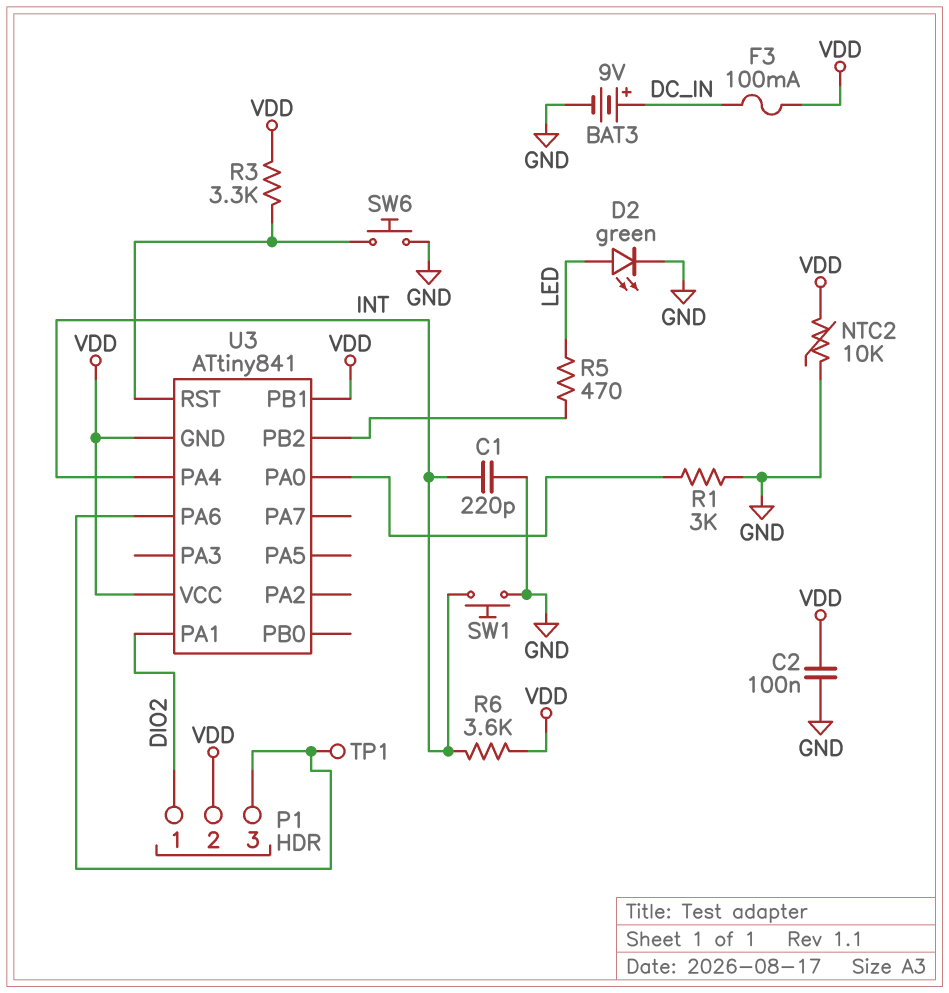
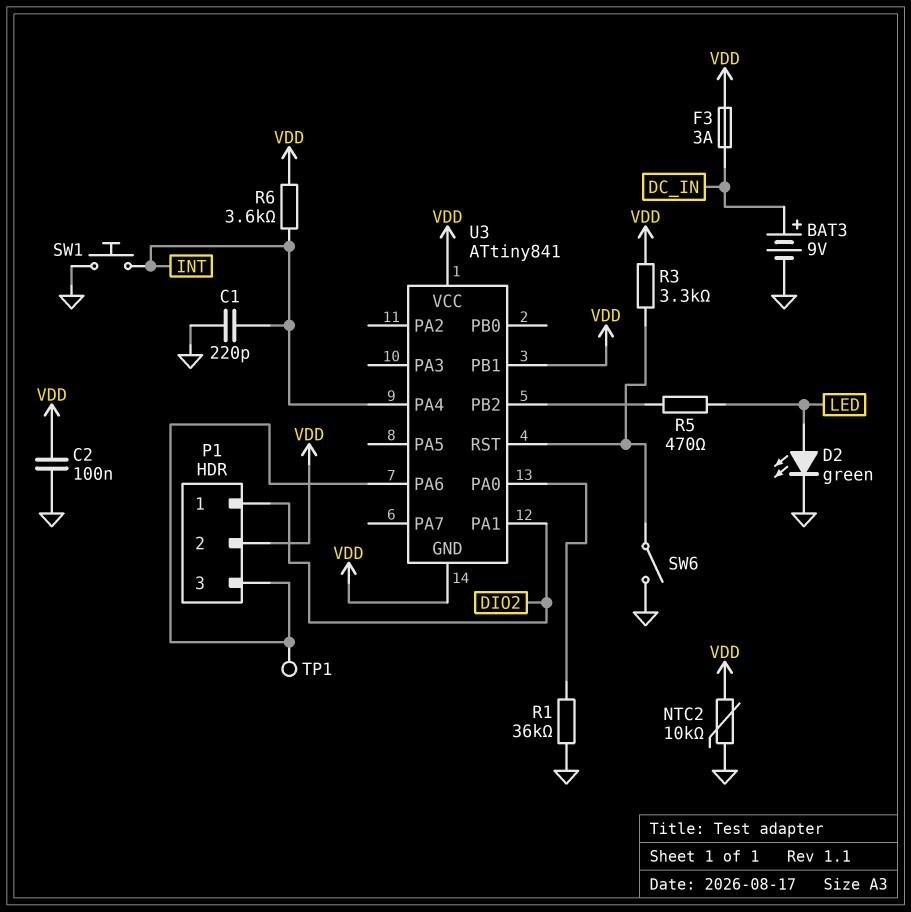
F3: 100mA (DC_IN, VDD) -> 3A (DC_IN, VDD)
R1: 3k (GND, U3/PA0) -> 36k (GND, U3/PA0)
SW6: button (GND, U3/RST) -> switch (GND, U3/RST)

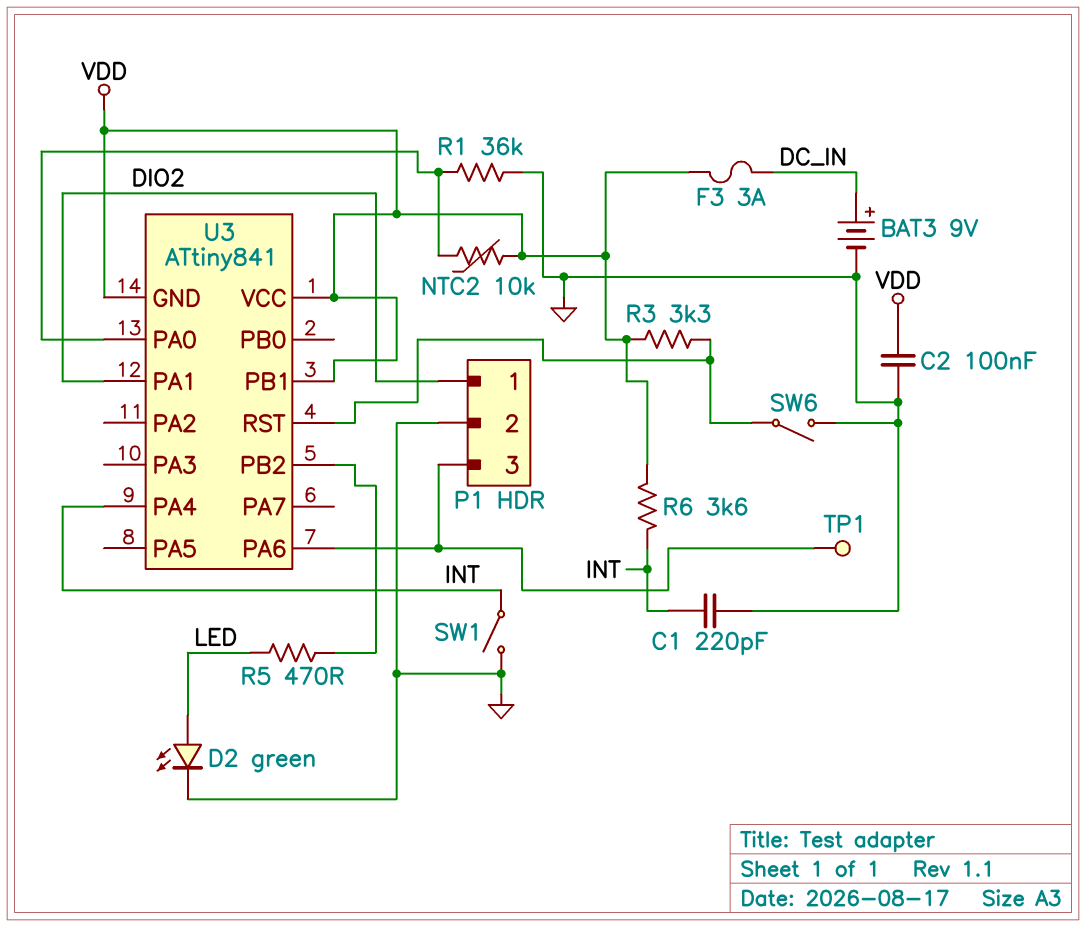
NTC2: 10k (GND, VDD) -> 10k (U3/PA0, VDD)
P1 pin 2: VDD -> GND
SW1: button (GND, INT) -> switch (GND, INT)

